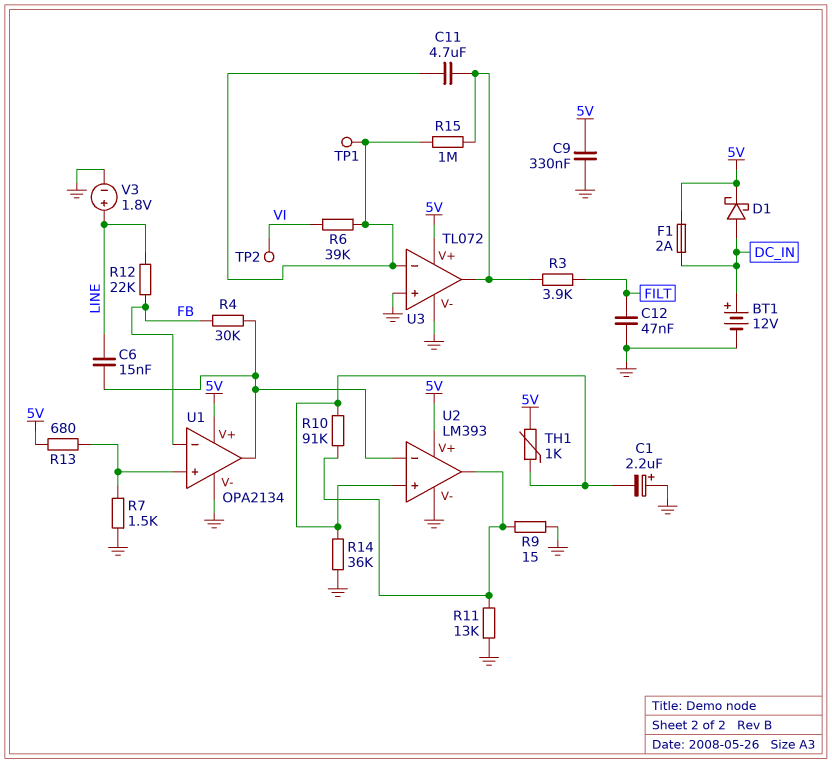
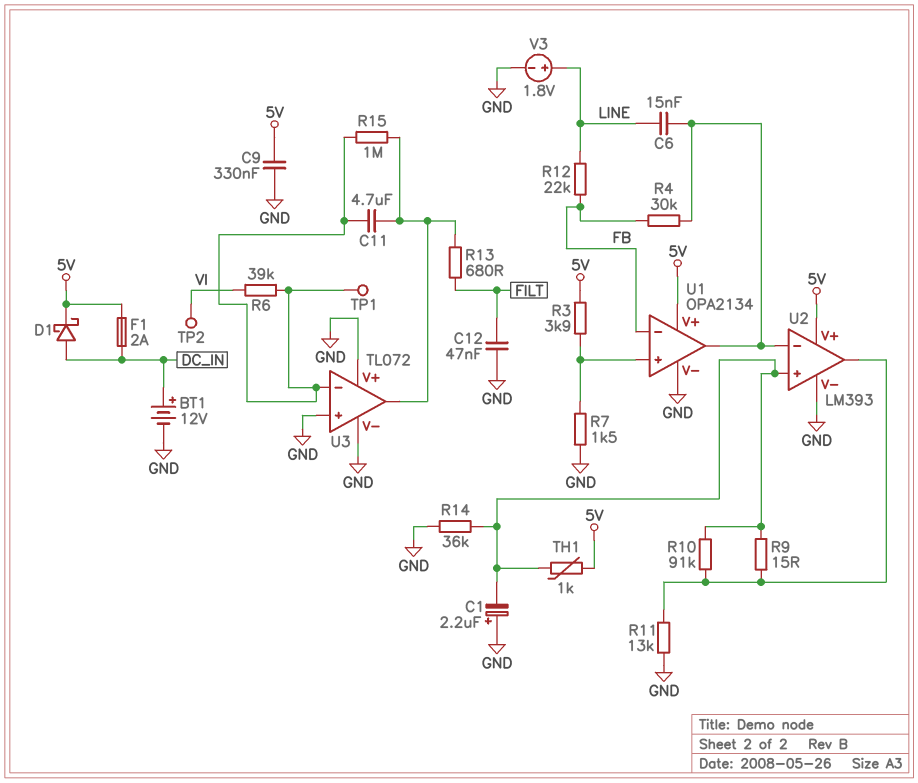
R3: 3.9k (FILT, U3/out) -> 3.9k (5V, U1/in+)
R9: 15 (GND, U2/out) -> 15 (U2/in+, U2/out)
R13: 680 (5V, U1/in+) -> 680 (FILT, U3/out)
U3 pin V+: 5V -> GND

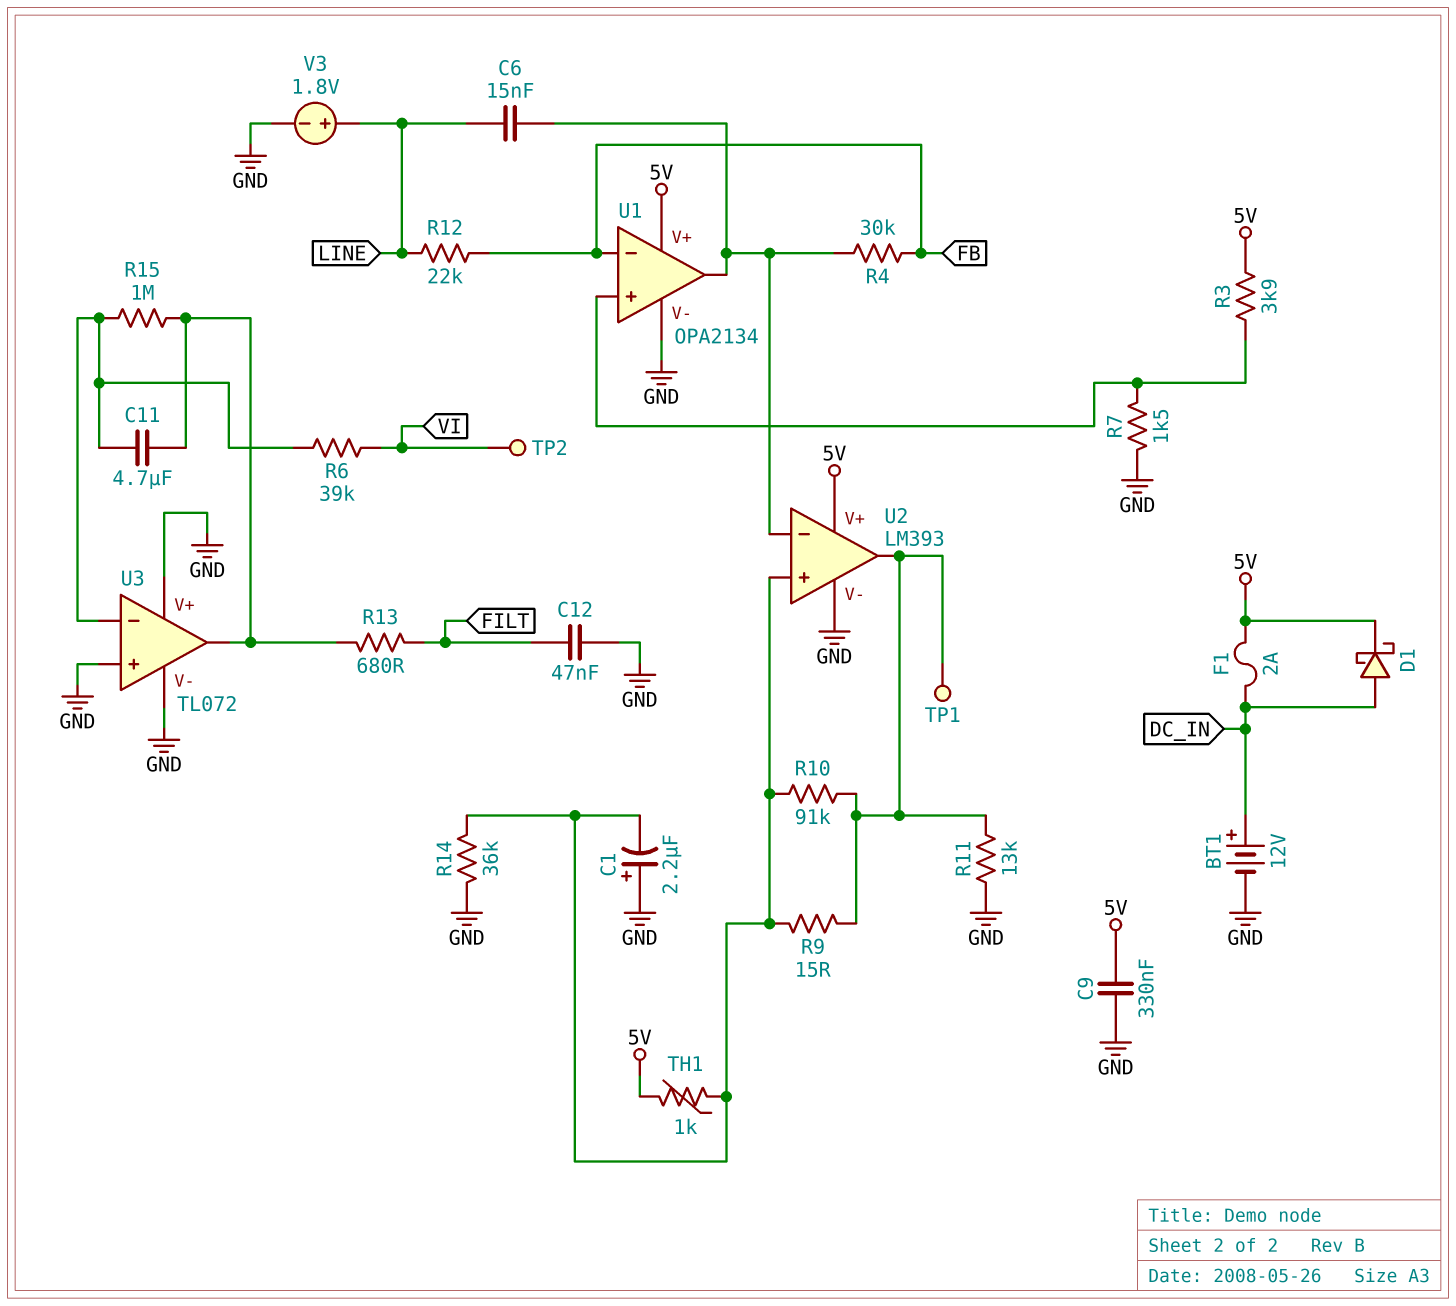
TP1: test point (U3/in-) -> test point (U2/out)

